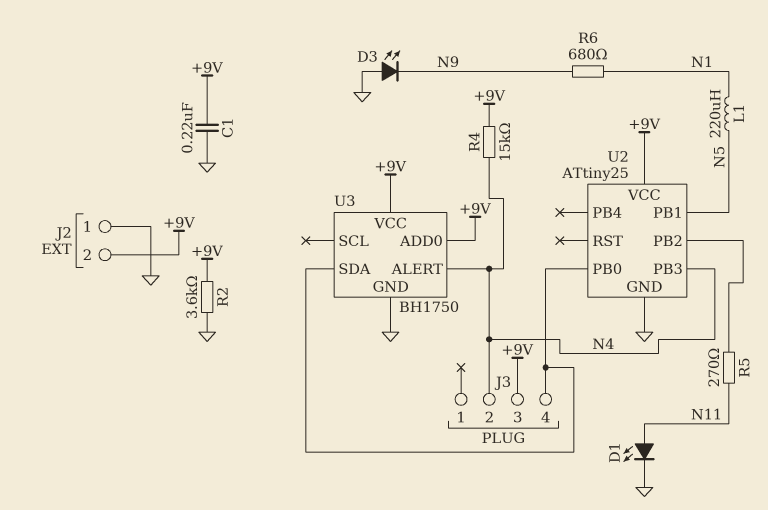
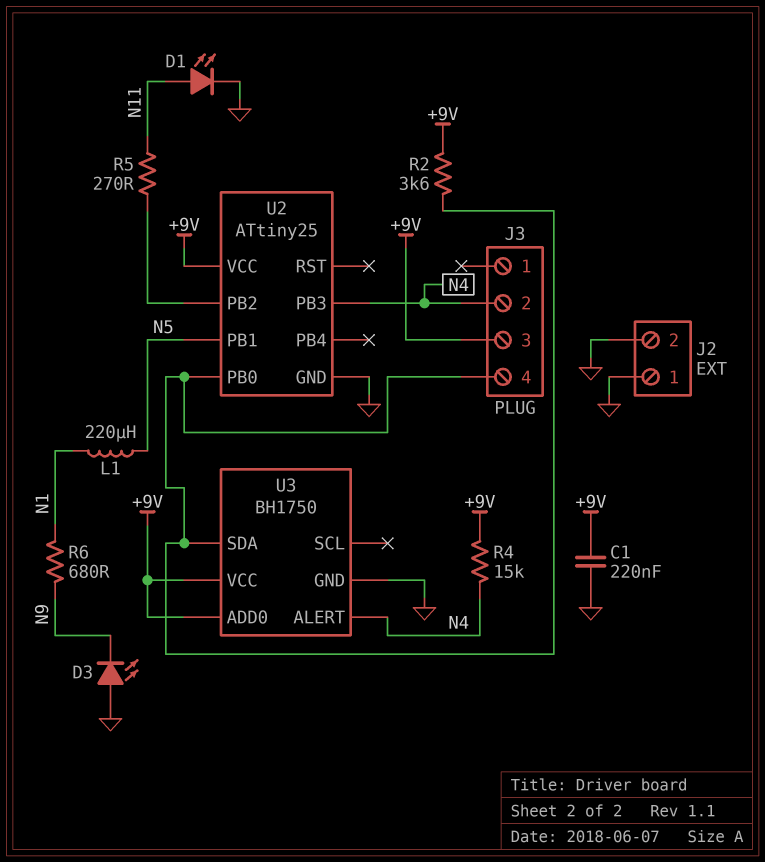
J2 pin 2: +9V -> GND
R2: 3.6k (+9V, GND) -> 3.6k (+9V, J3/4)

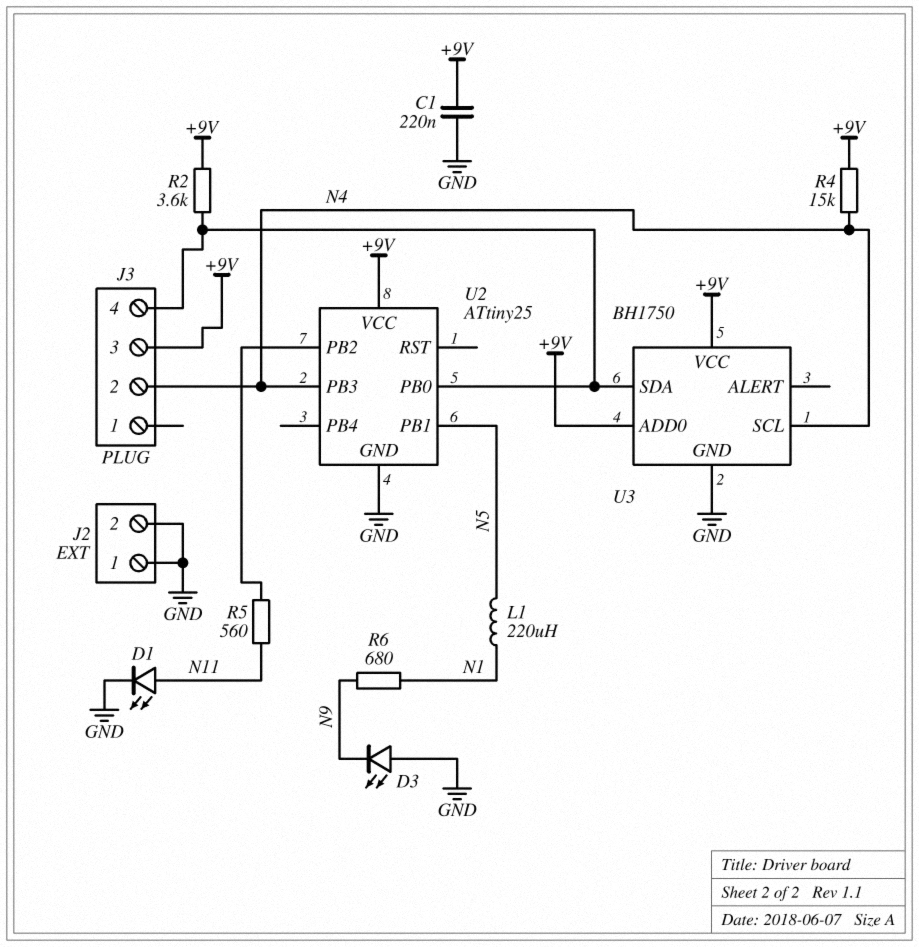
R5: 270 (N11, U2/PB2) -> 560 (N11, U2/PB2)
U3 pin ALERT: N4 -> none
U3 pin SCL: none -> N4

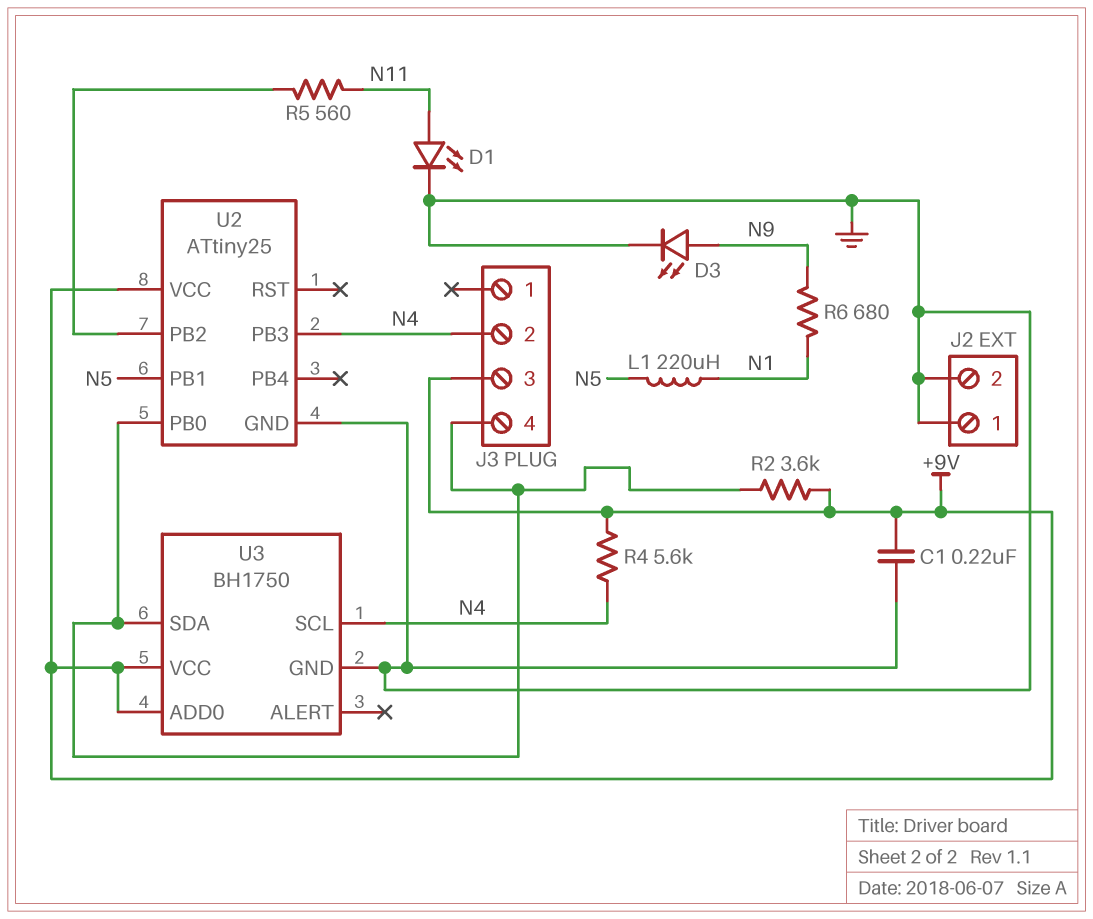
D3: LED (A GND, K N9) -> LED (A N9, K GND)
R4: 15k (+9V, N4) -> 5.6k (+9V, N4)

